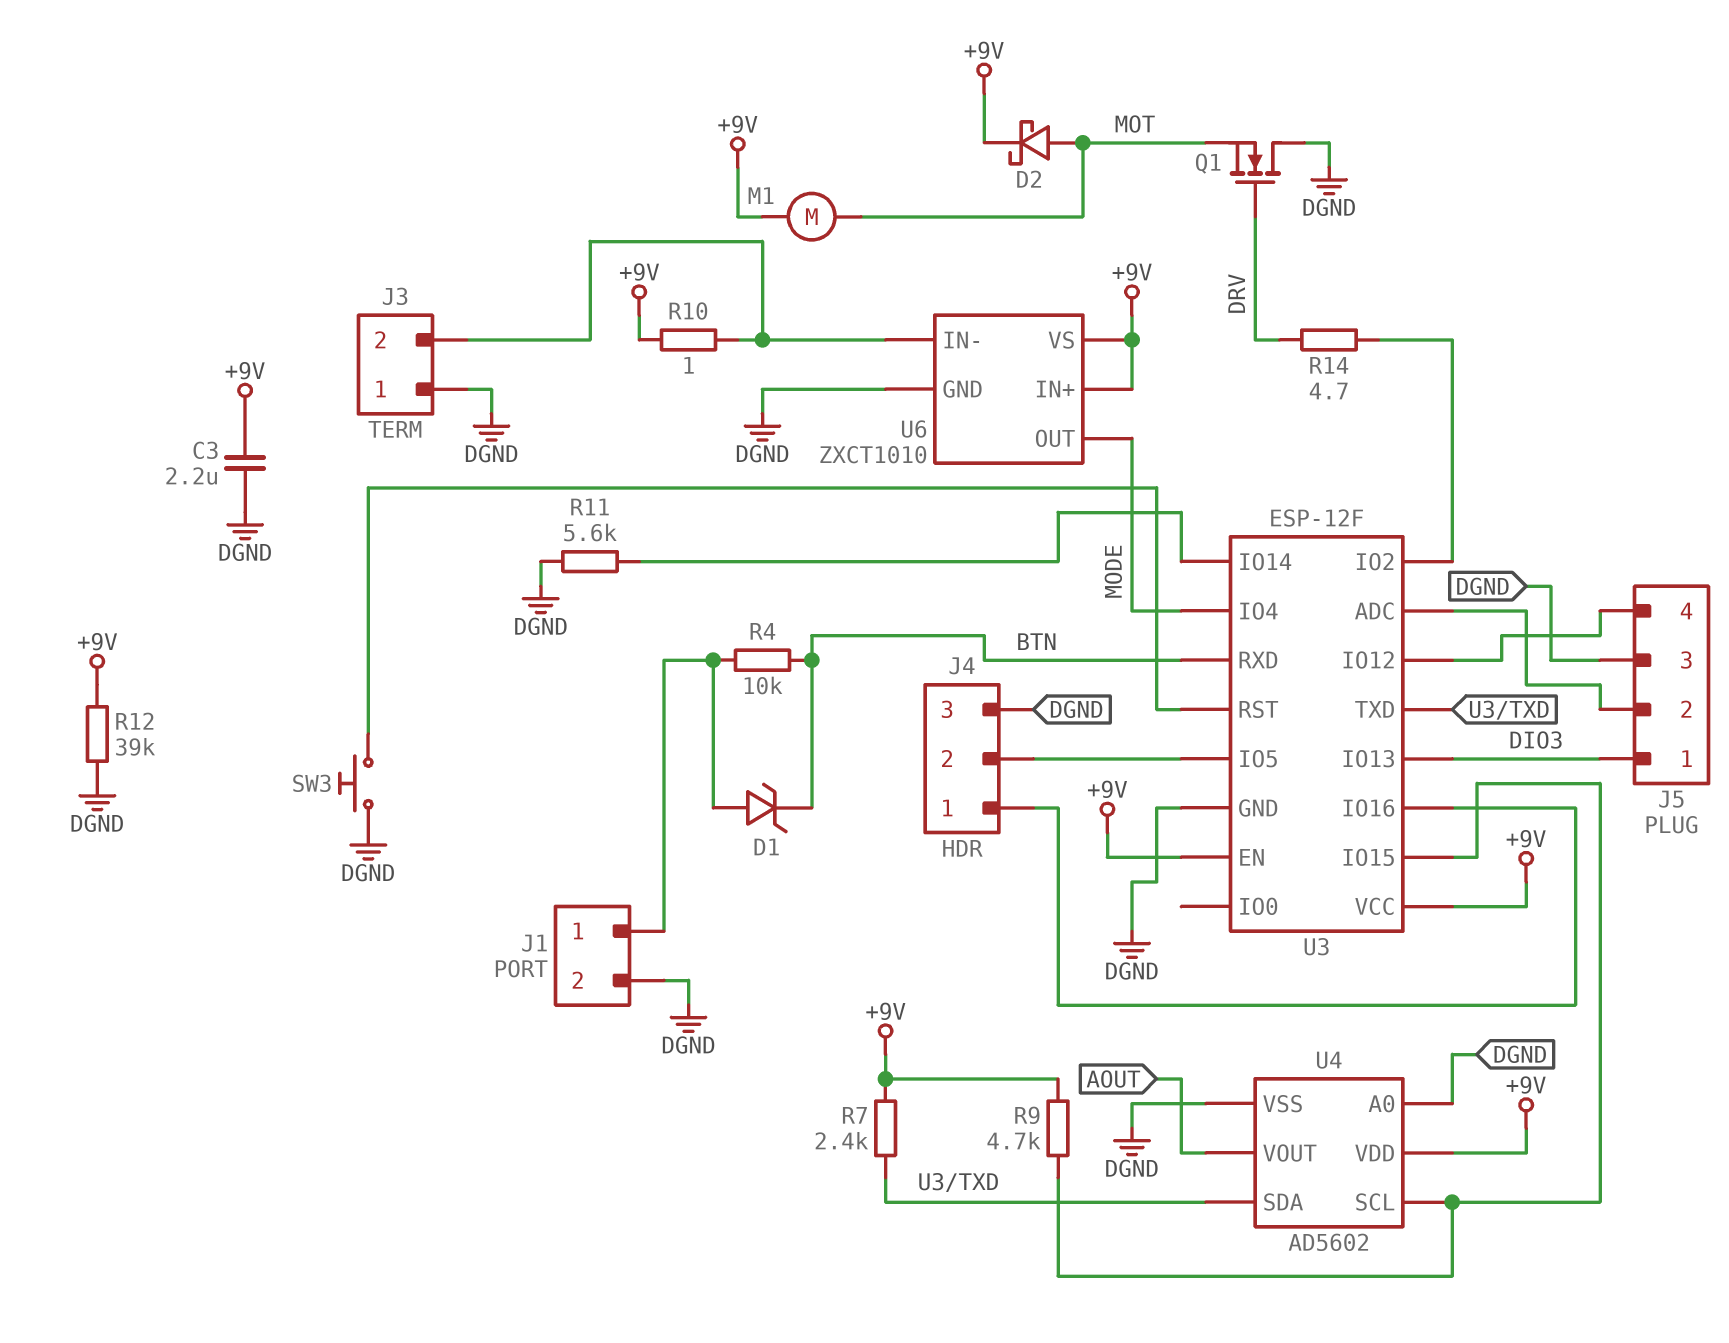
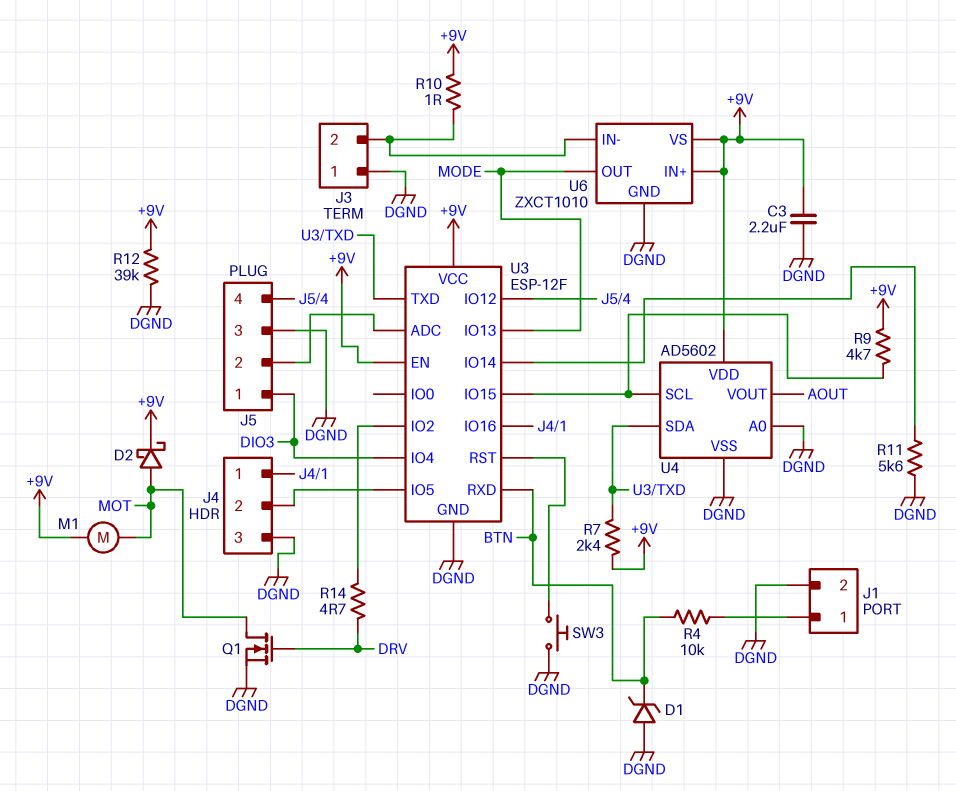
D1: zener (A J1/1, K BTN) -> zener (A DGND, K BTN)
Q1: NMOS (G DRV, D DGND, S MOT) -> NMOS (G DRV, D MOT, S DGND)
U3 pin IO4: MODE -> DIO3
U3 pin IO13: DIO3 -> MODE

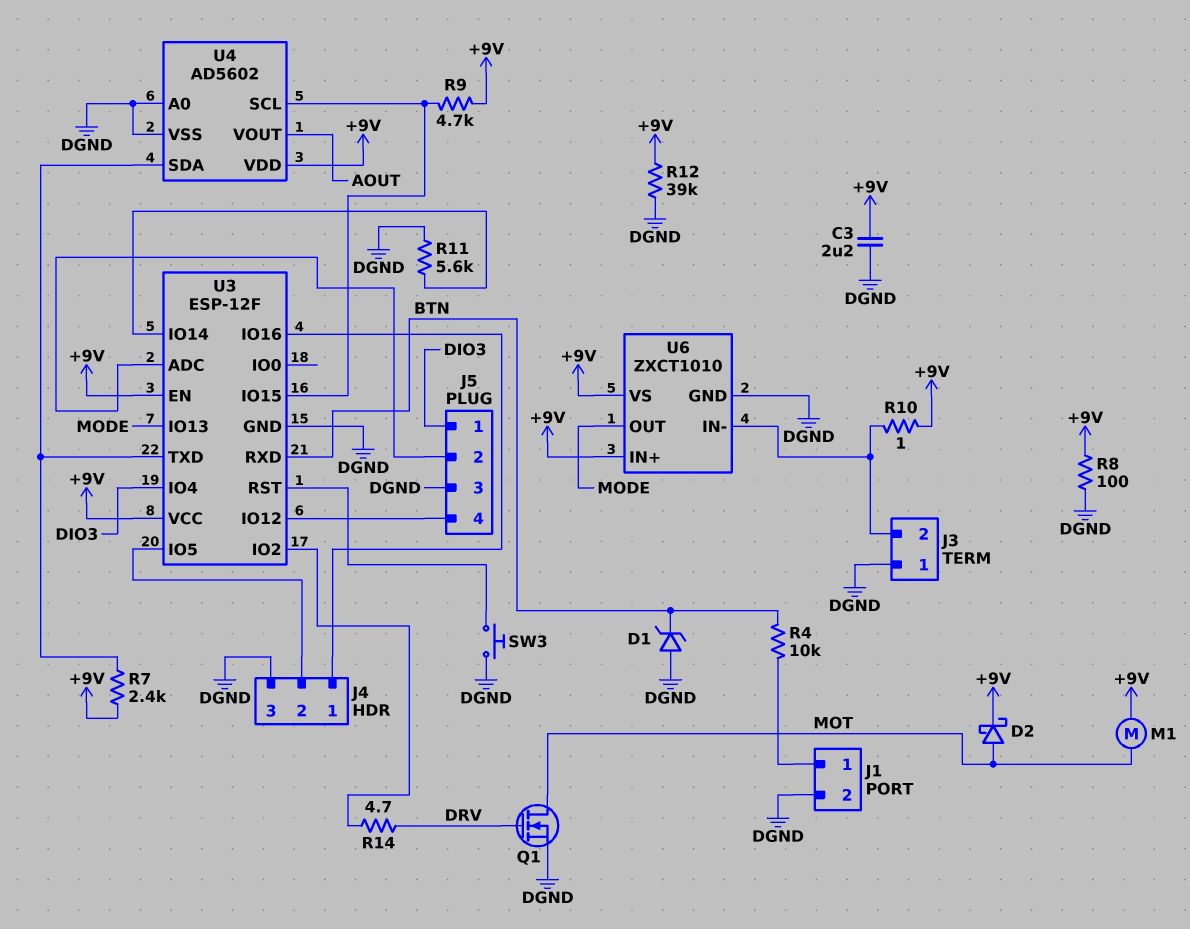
R8: none -> 100 (+9V, DGND)

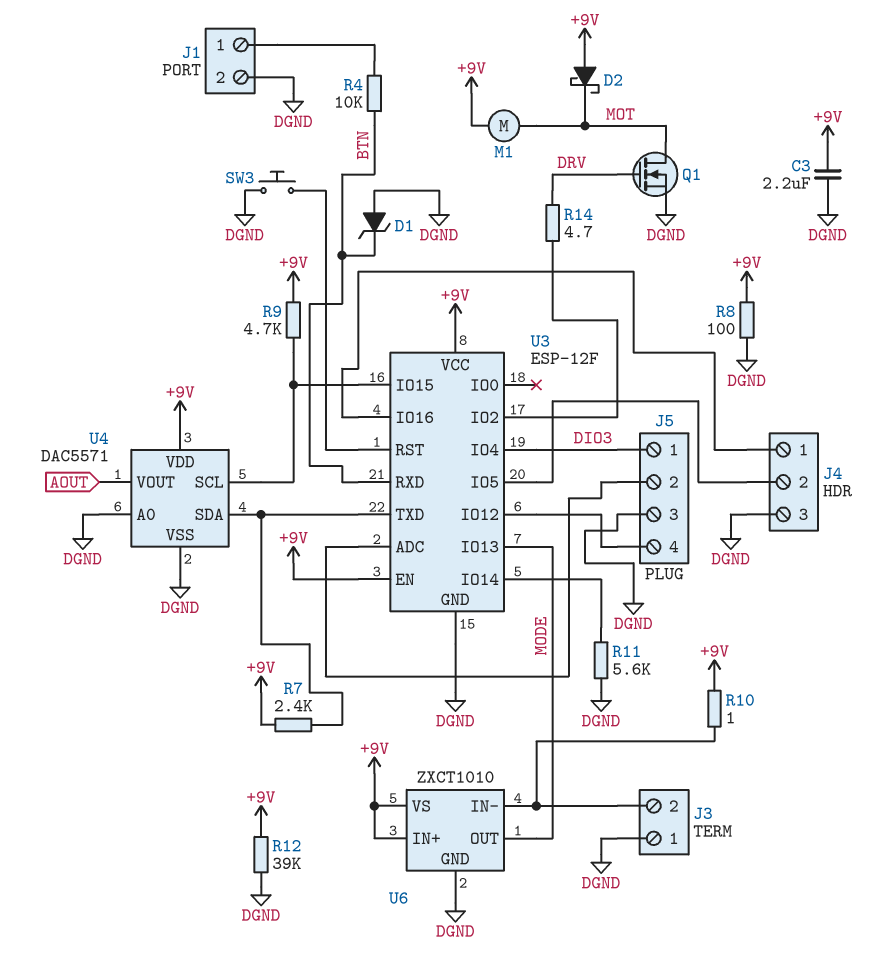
D2: schottky (A MOT, K +9V) -> schottky (A +9V, K MOT)
U4: AD5602 -> DAC5571

